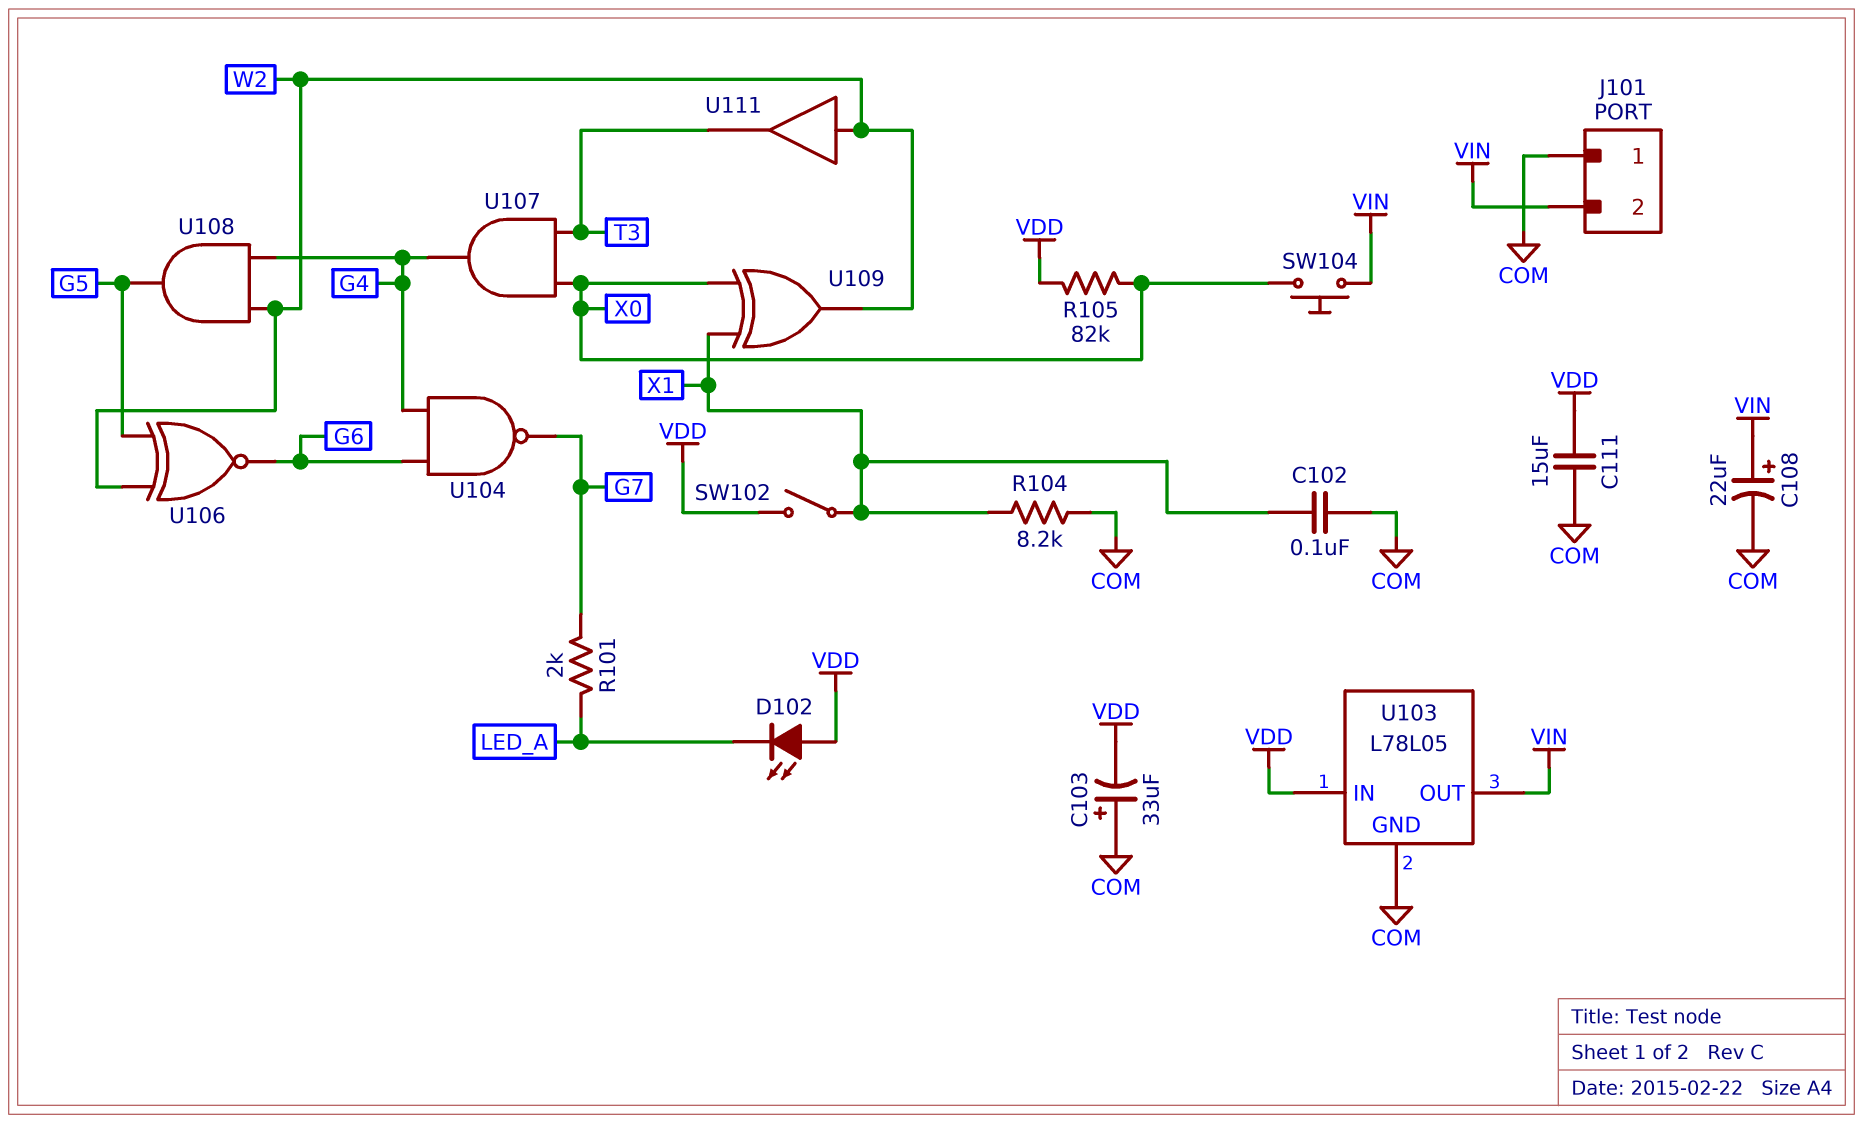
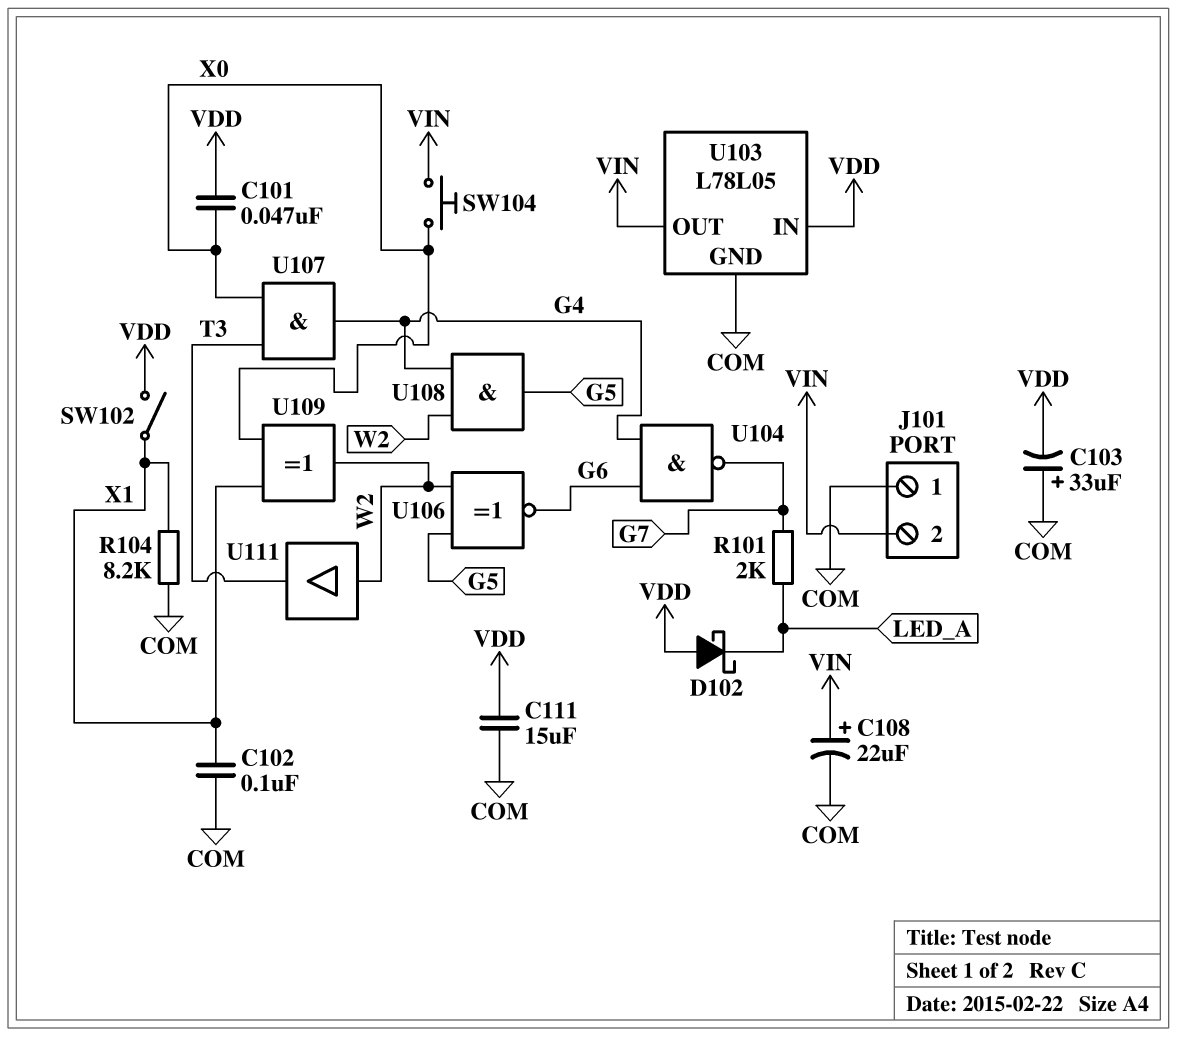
C101: none -> 47nF (VDD, X0)
D102: LED (A VDD, K LED_A) -> schottky (A VDD, K LED_A)
R105: 82k (VDD, X0) -> none

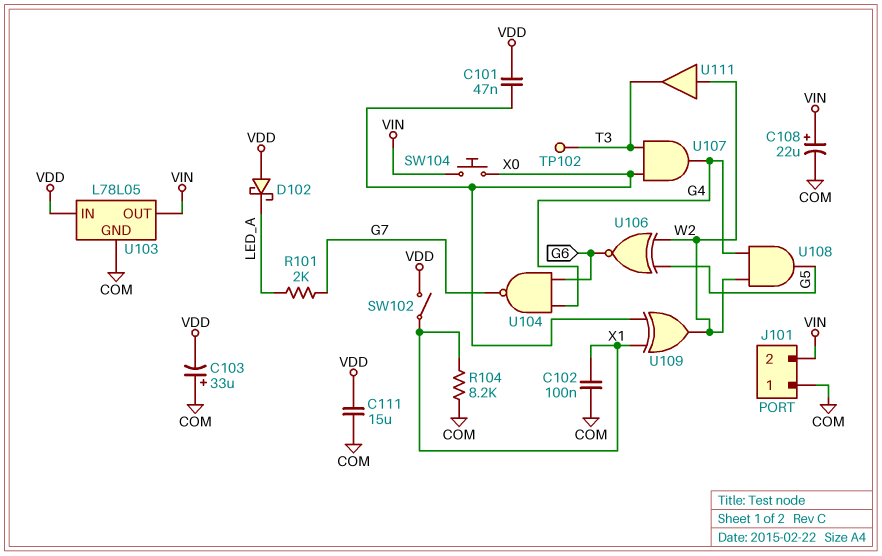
TP102: none -> test point (T3)

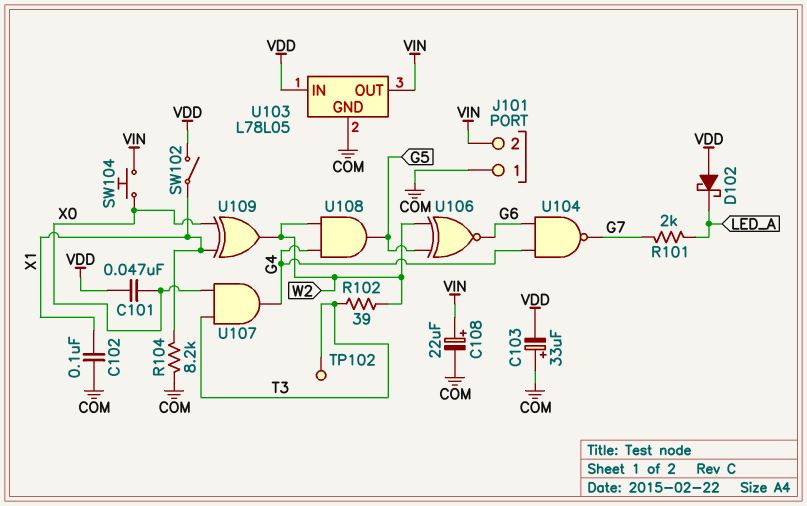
C111: 15uF (COM, VDD) -> none
R102: none -> 39 (T3, W2)
U111: buffer (in W2, out T3) -> none

